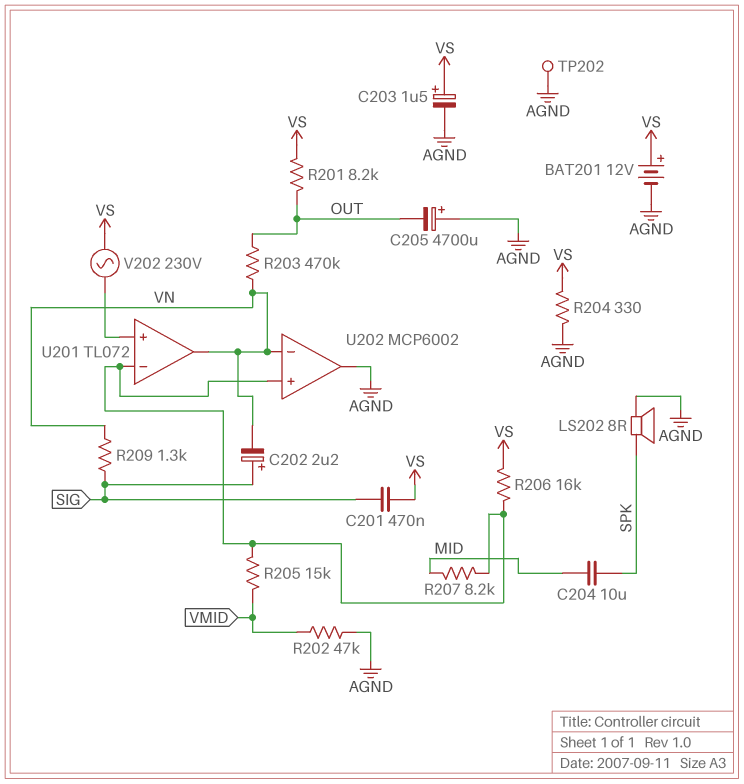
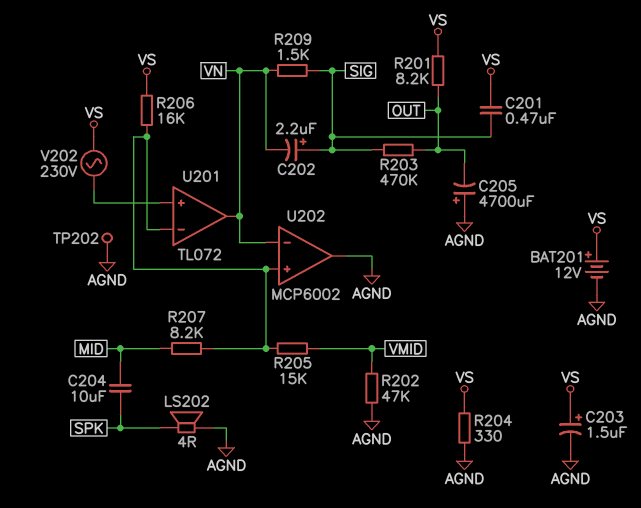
LS202: speaker 8R (AGND, SPK) -> speaker 4R (AGND, SPK)
R203: 470k (OUT, VN) -> 470k (OUT, SIG)
R209: 1.3k (SIG, VN) -> 1.5k (SIG, VN)

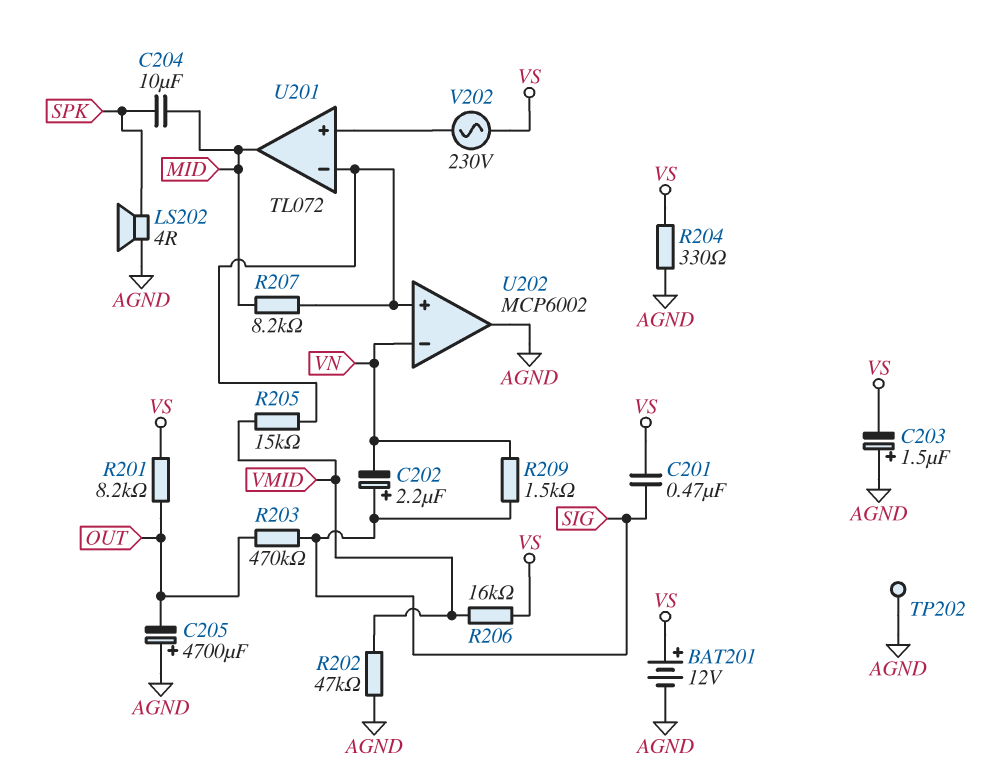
C203: 1.5uF (plus VS, minus AGND) -> 1.5uF (plus AGND, minus VS)
R206: 16k (U201/in-, VS) -> 16k (VMID, VS)
U201 pin out: VN -> MID

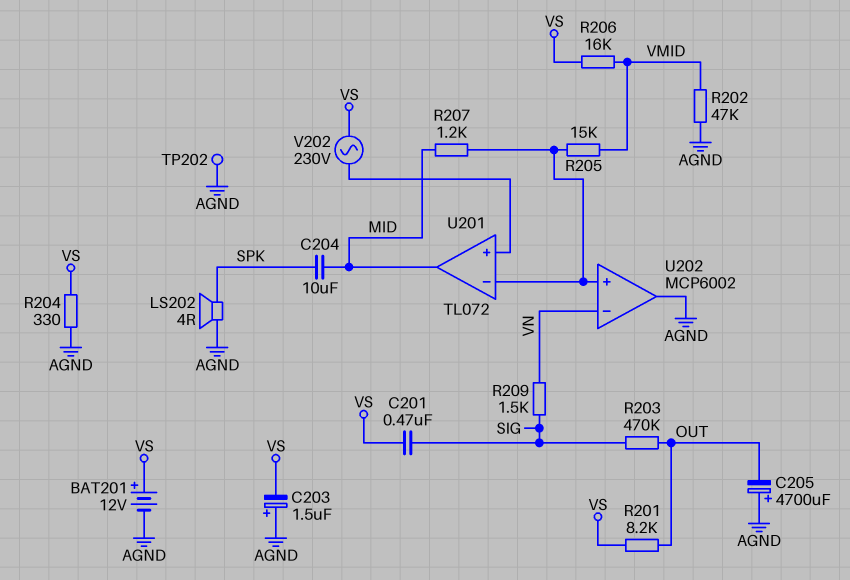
C202: 2.2uF (plus SIG, minus VN) -> none
R207: 8.2k (MID, U201/in-) -> 1.2k (MID, U201/in-)

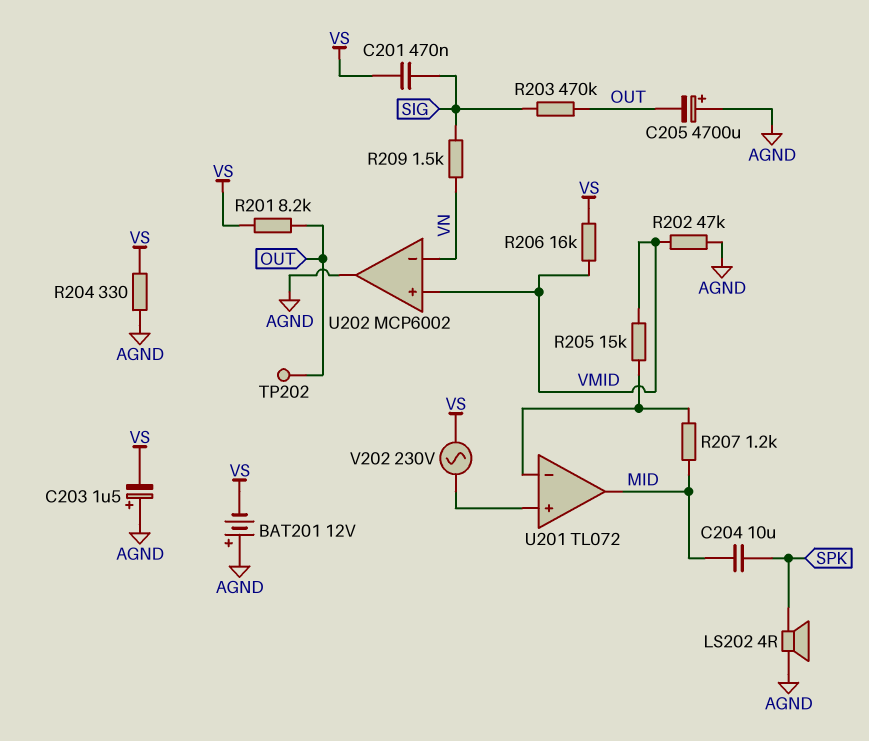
BAT201: 12V (plus VS, minus AGND) -> 12V (plus AGND, minus VS)
TP202: test point (AGND) -> test point (OUT)
U202 pin in+: U201/in- -> VMID

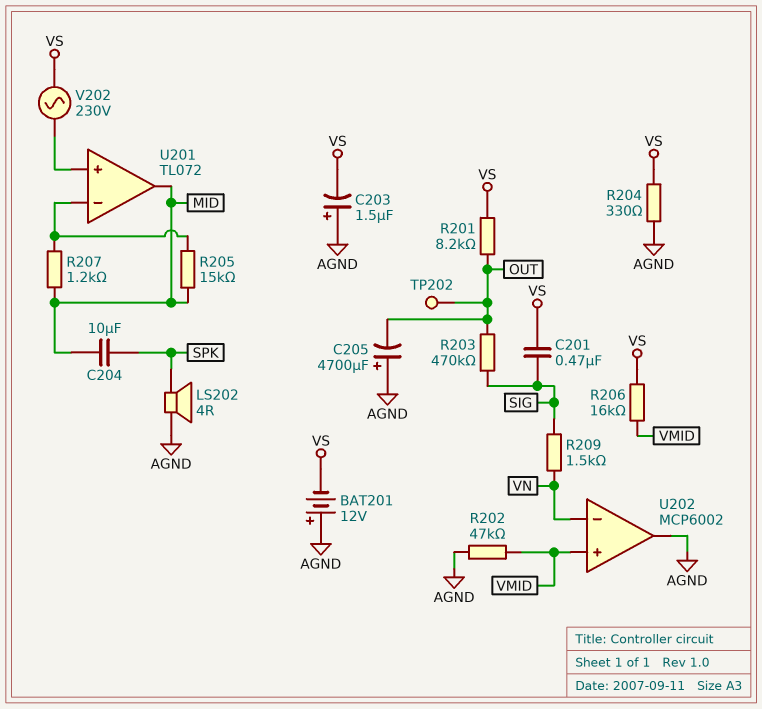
R205: 15k (U201/in-, VMID) -> 15k (MID, U201/in-)

